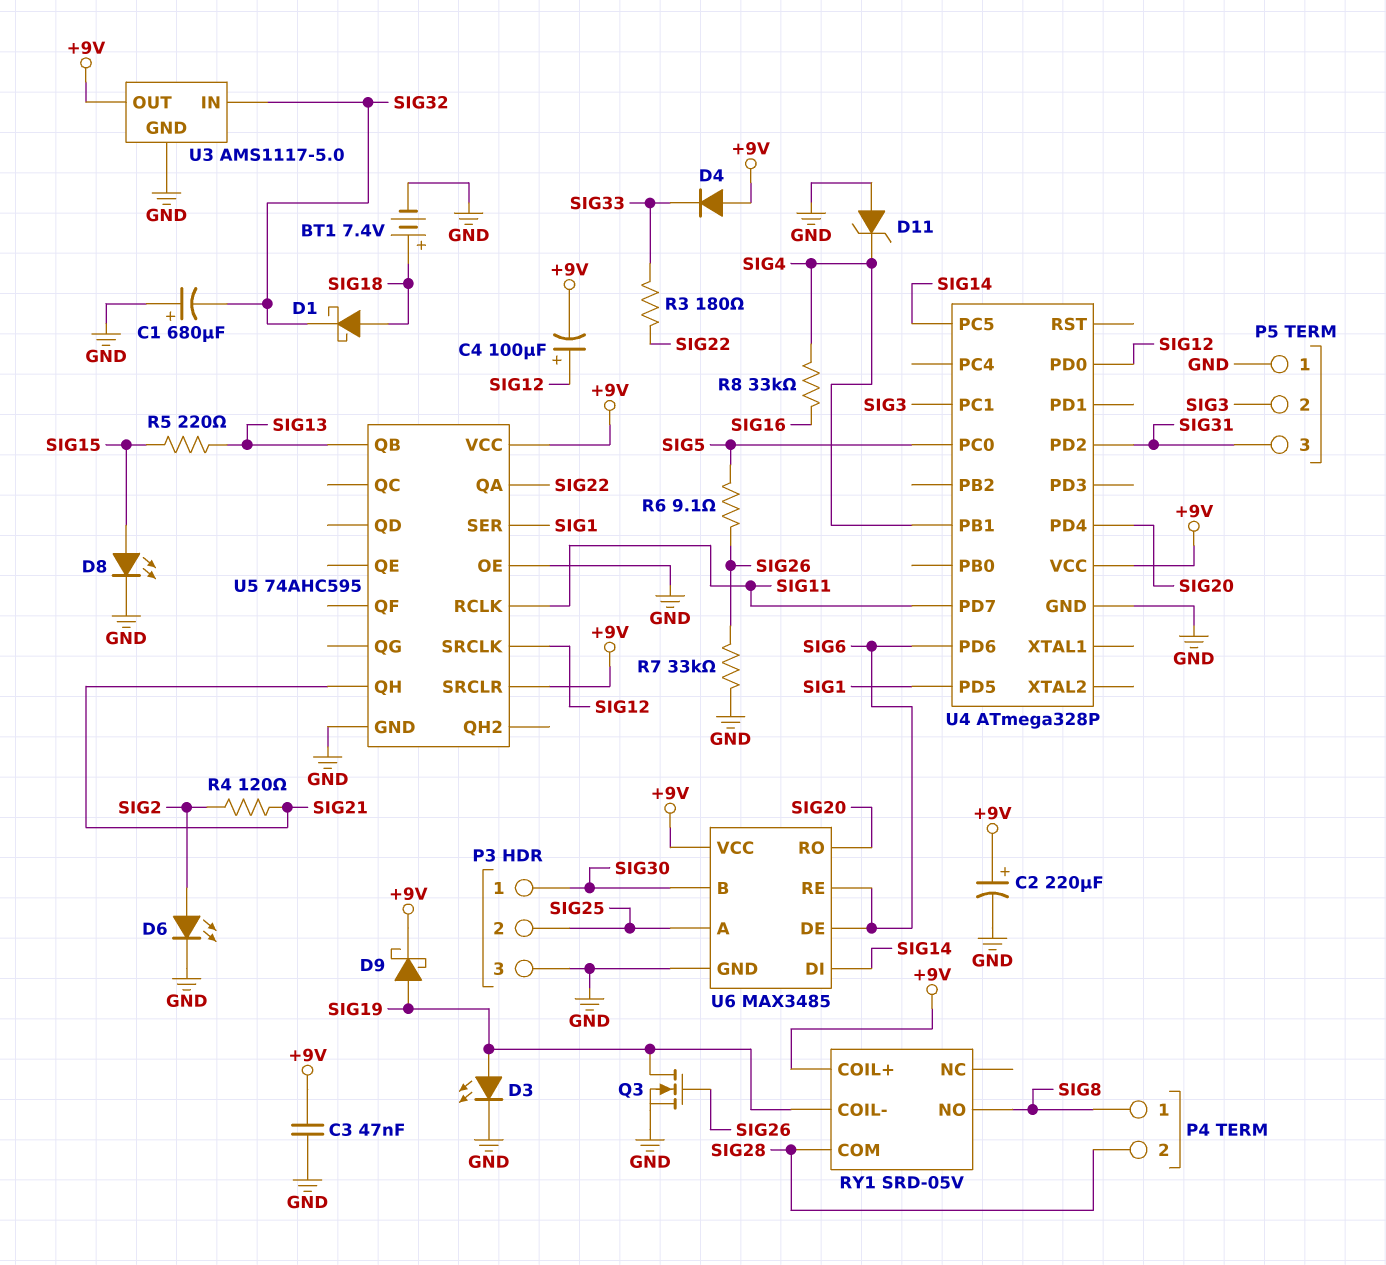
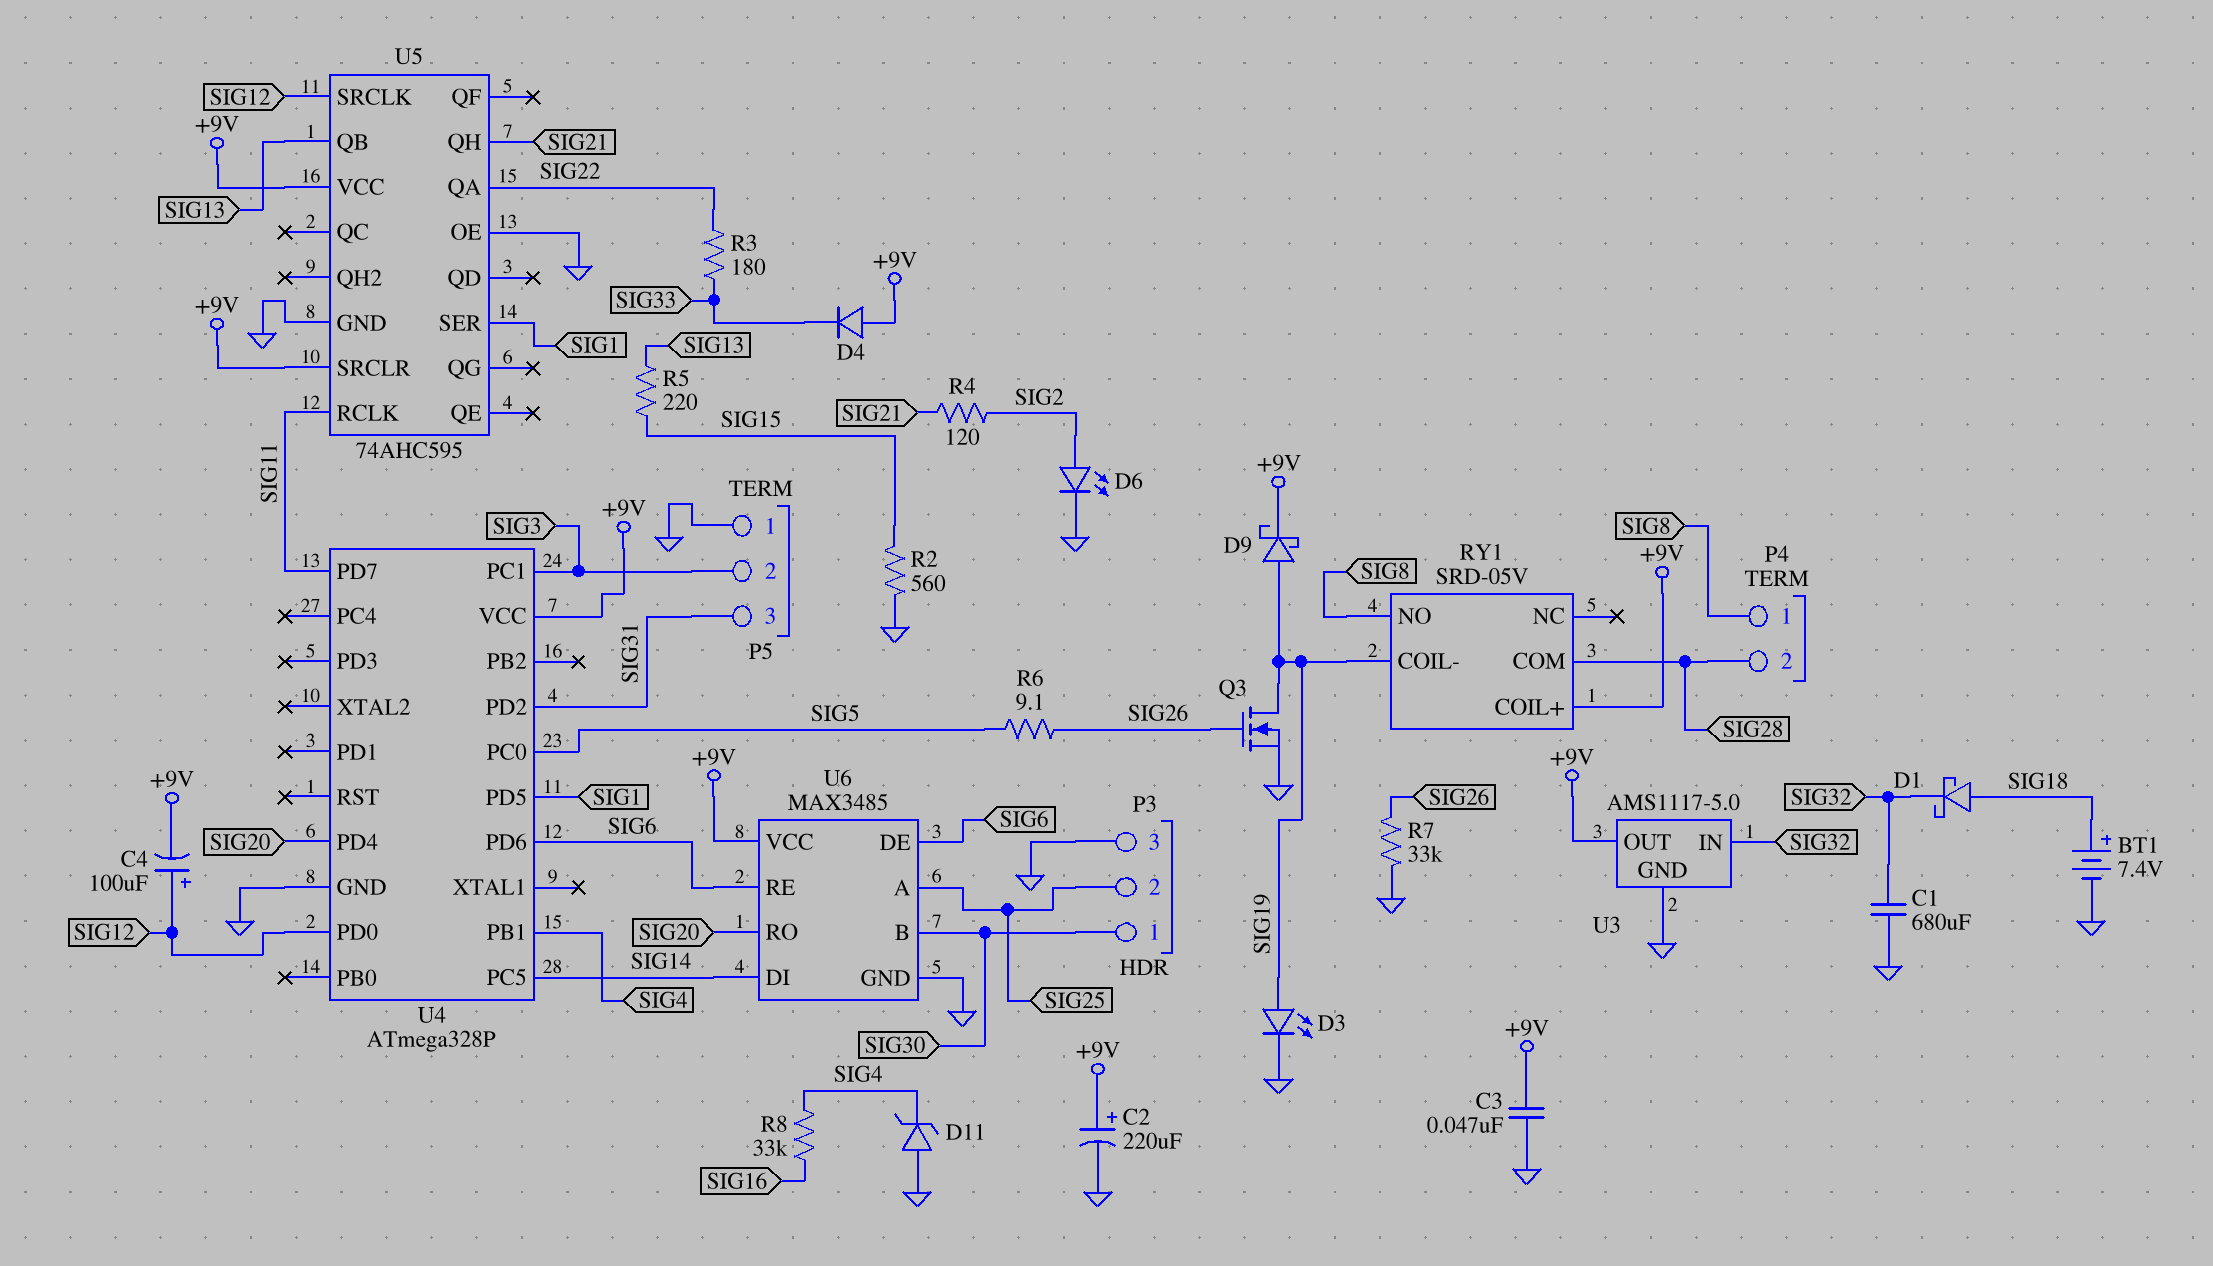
C1: 680uF (plus GND, minus SIG32) -> 680uF (GND, SIG32)
D8: LED (A SIG15, K GND) -> none
R2: none -> 560 (GND, SIG15)

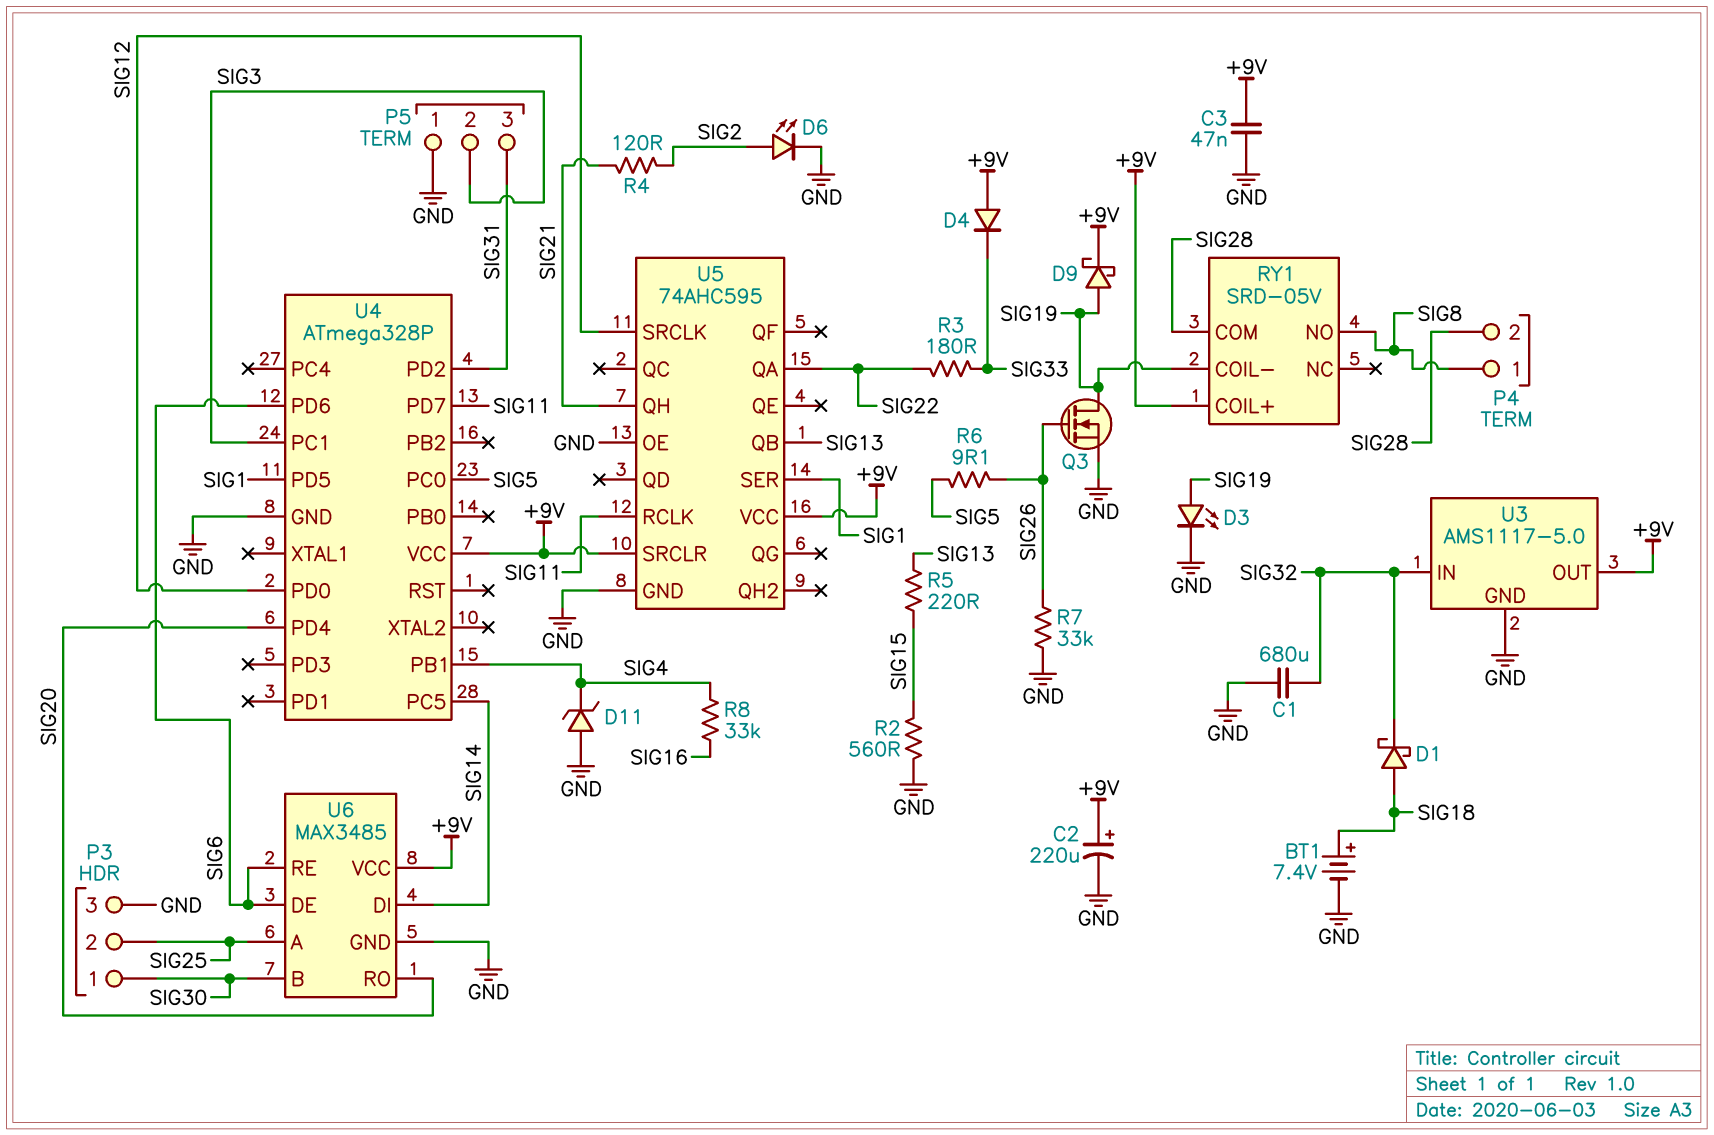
C4: 100uF (plus SIG12, minus +9V) -> none

